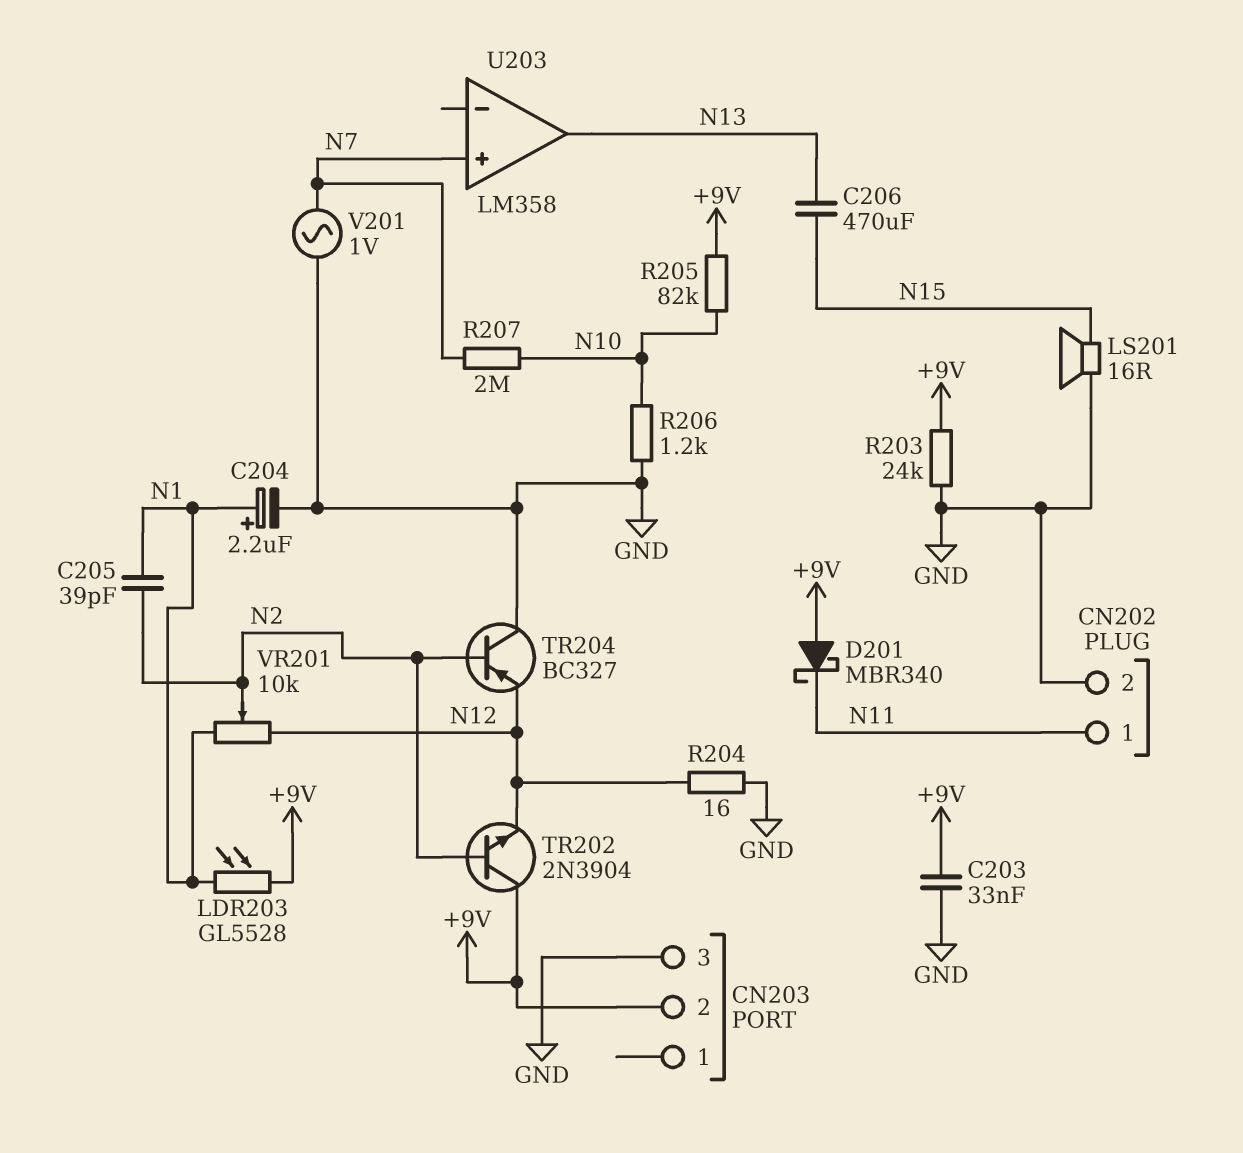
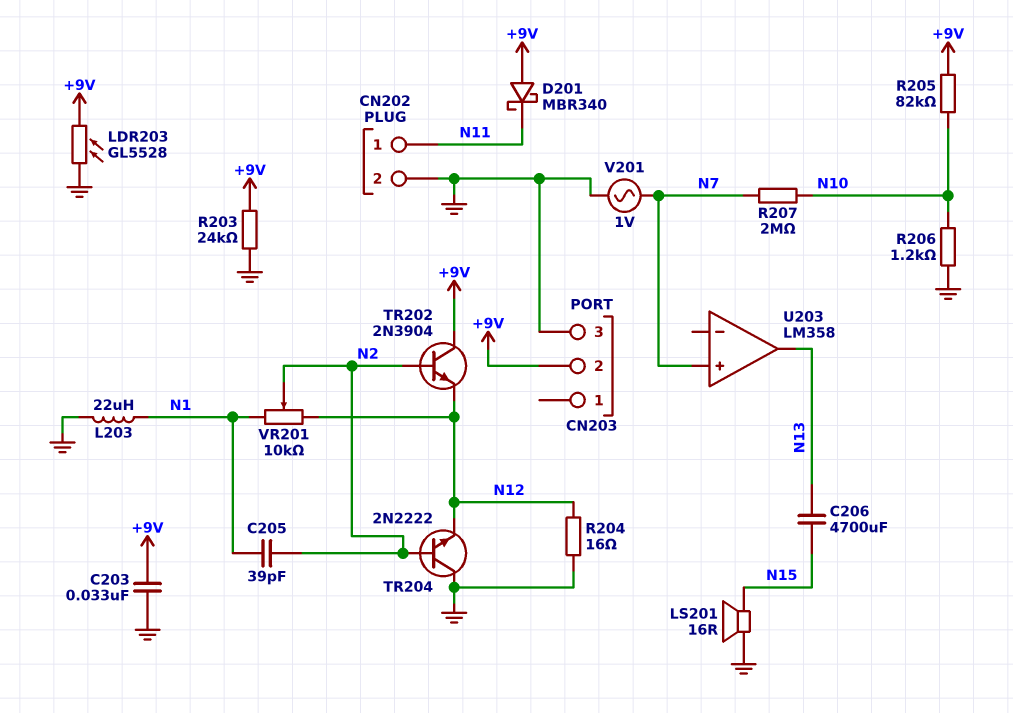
C204: 2.2uF (plus N1, minus GND) -> none
C206: 470uF (N13, N15) -> 4700uF (N13, N15)
L203: none -> 22uH (GND, N1)
LDR203: GL5528 (+9V, N1) -> GL5528 (+9V, GND)
TR204: PNP BC327 (B N2, C GND, E N12) -> NPN 2N2222 (B N2, C GND, E N12)

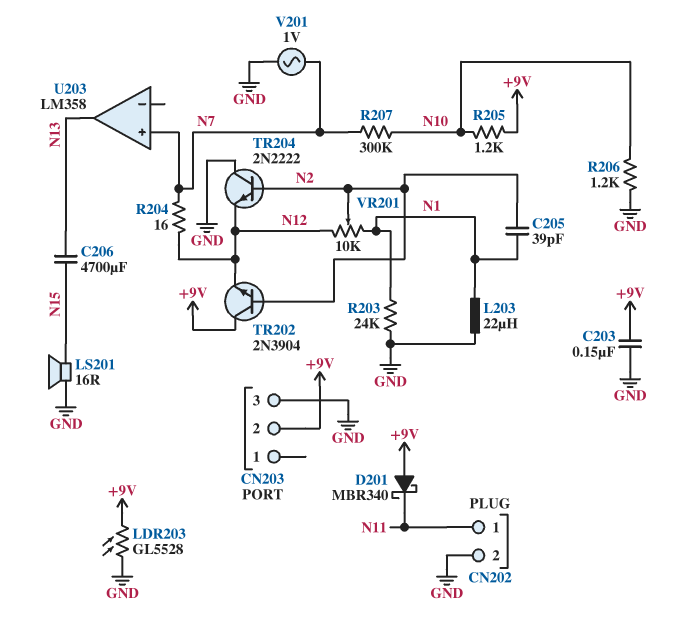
C203: 33nF (+9V, GND) -> 150nF (+9V, GND)
R203: 24k (+9V, GND) -> 24k (GND, N1)
R204: 16 (GND, N12) -> 16 (N7, N12)
R205: 82k (+9V, N10) -> 1.2k (+9V, N10)
R207: 2M (N7, N10) -> 300k (N7, N10)

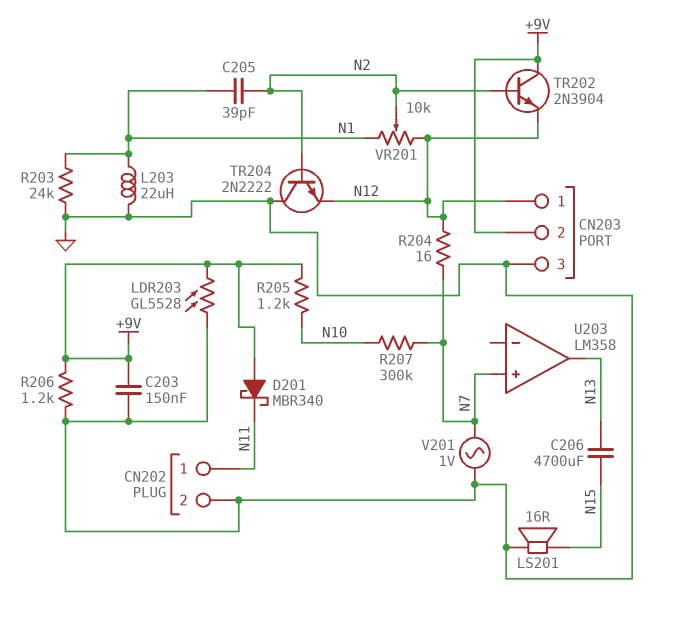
CN203 pin 1: none -> N12
R206: 1.2k (GND, N10) -> 1.2k (+9V, GND)

